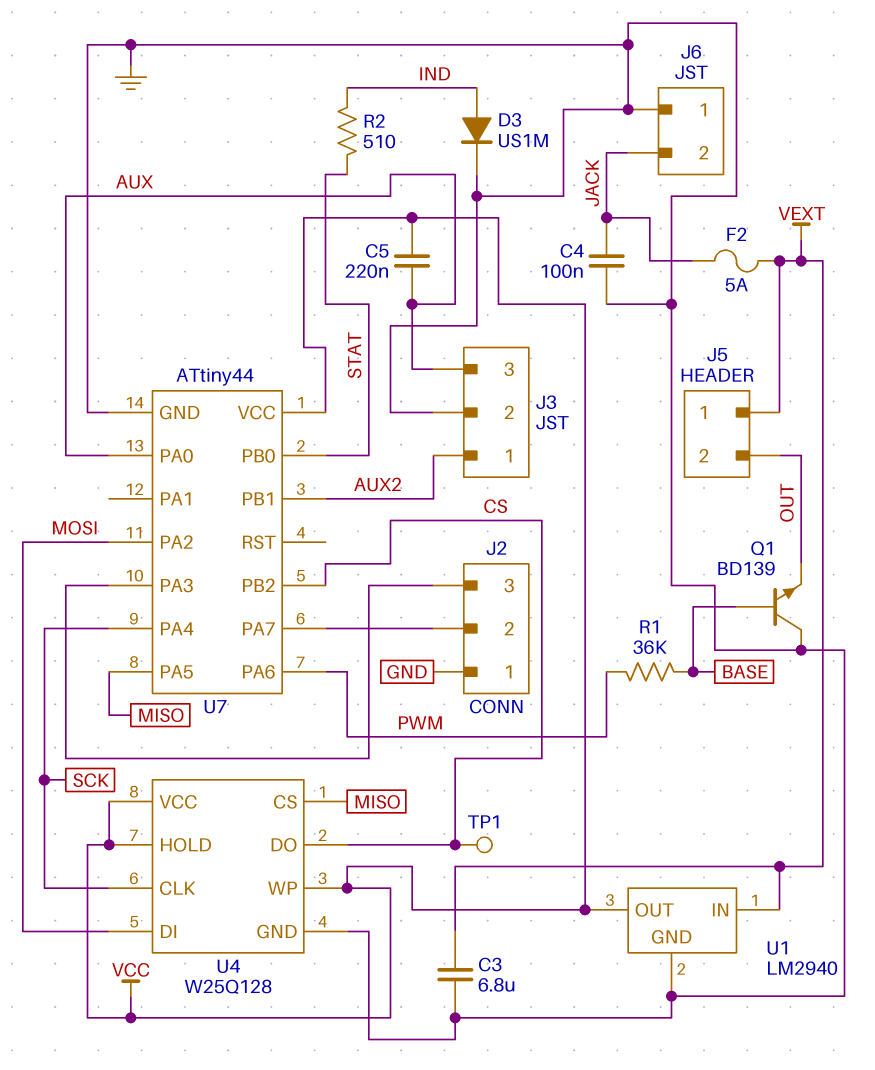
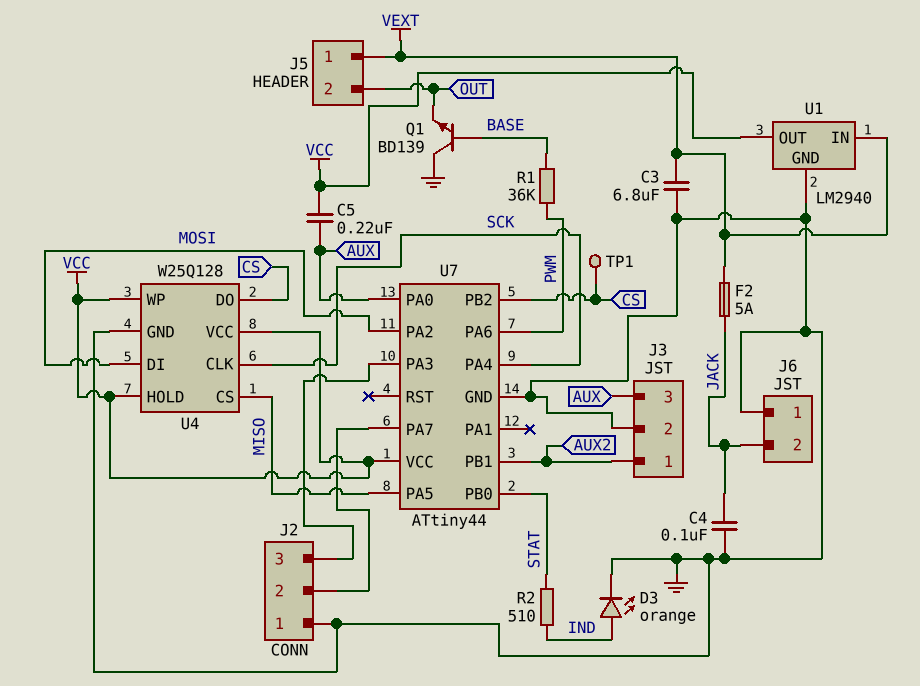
D3: diode US1M (A IND, K GND) -> LED orange (A IND, K GND)

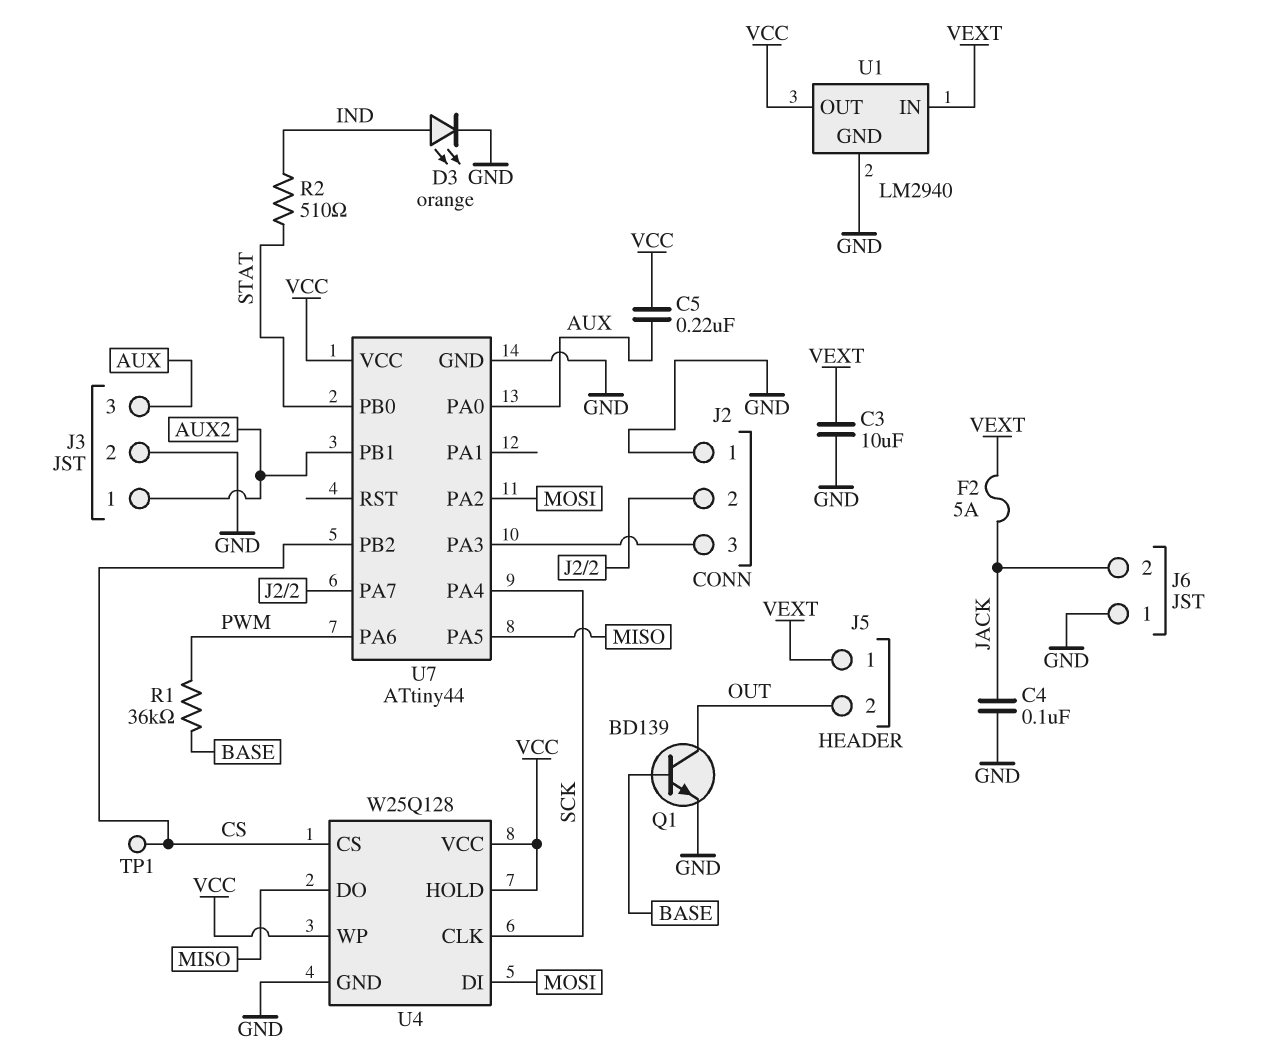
C3: 6.8uF (GND, VEXT) -> 10uF (GND, VEXT)
Q1: NPN BD139 (B BASE, C GND, E OUT) -> NPN BD139 (B BASE, C OUT, E GND)
U4 pin CS: MISO -> CS
U4 pin DO: CS -> MISO

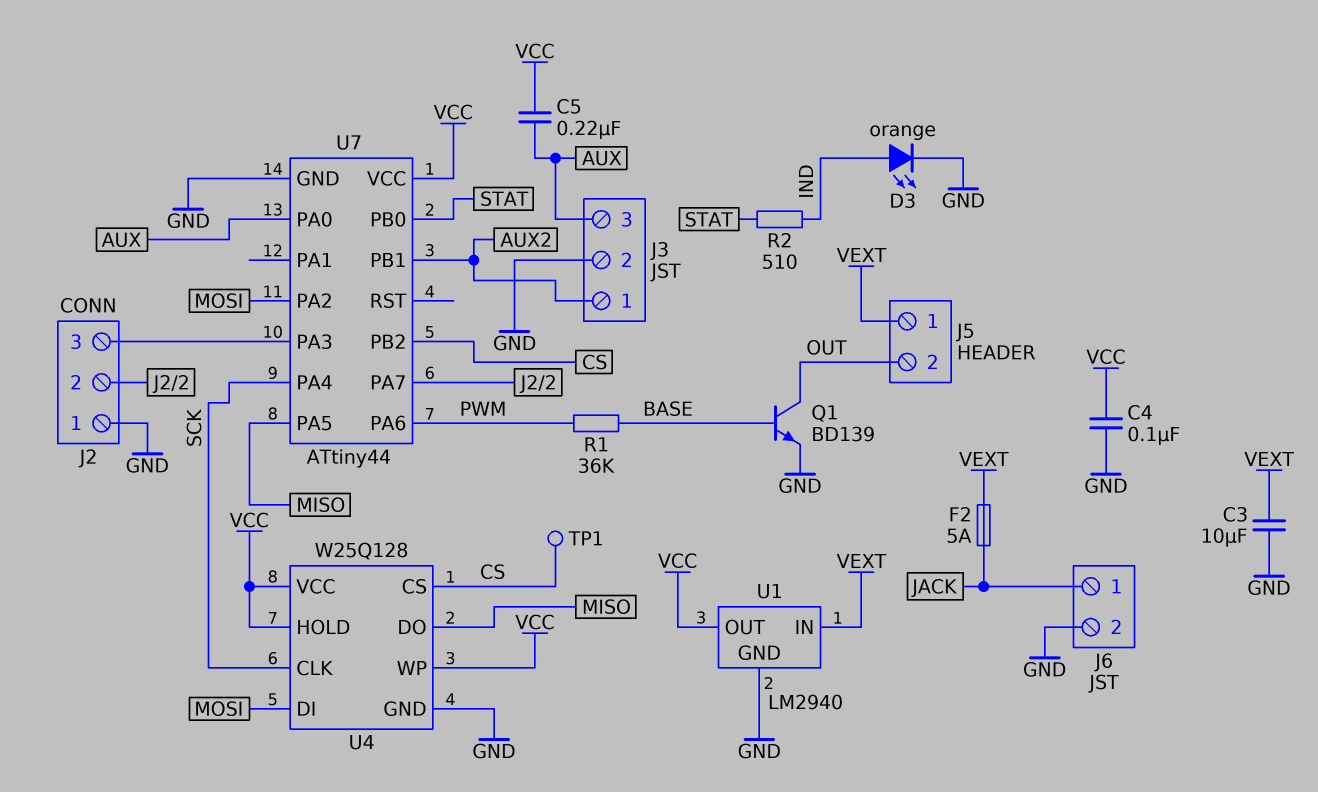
C4: 100nF (GND, JACK) -> 100nF (GND, VCC)
J6 pin 1: GND -> JACK
J6 pin 2: JACK -> GND

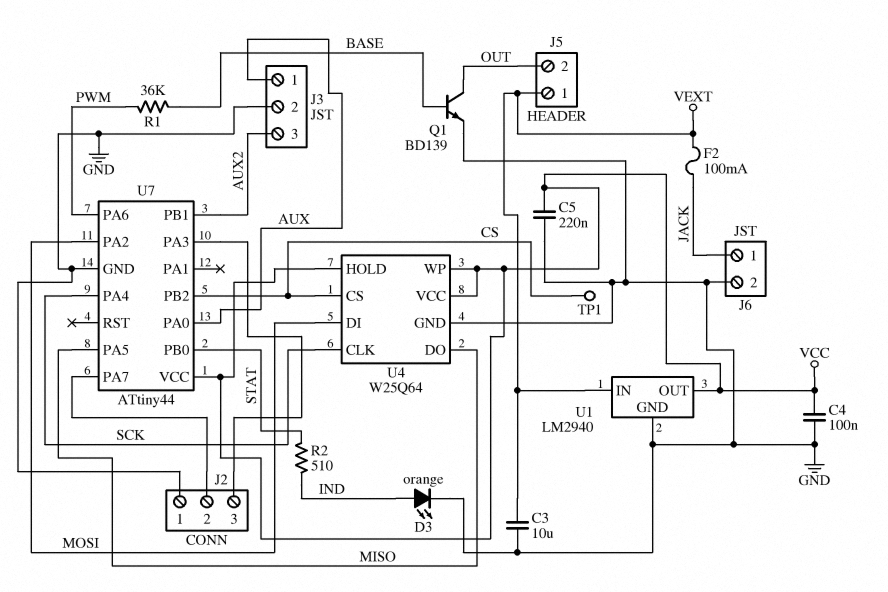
C5: 220nF (AUX, VCC) -> 220nF (GND, VCC)
F2: 5A (JACK, VEXT) -> 100mA (JACK, VEXT)
J3 pin 1: AUX2 -> AUX
J3 pin 3: AUX -> AUX2
U4: W25Q128 -> W25Q64

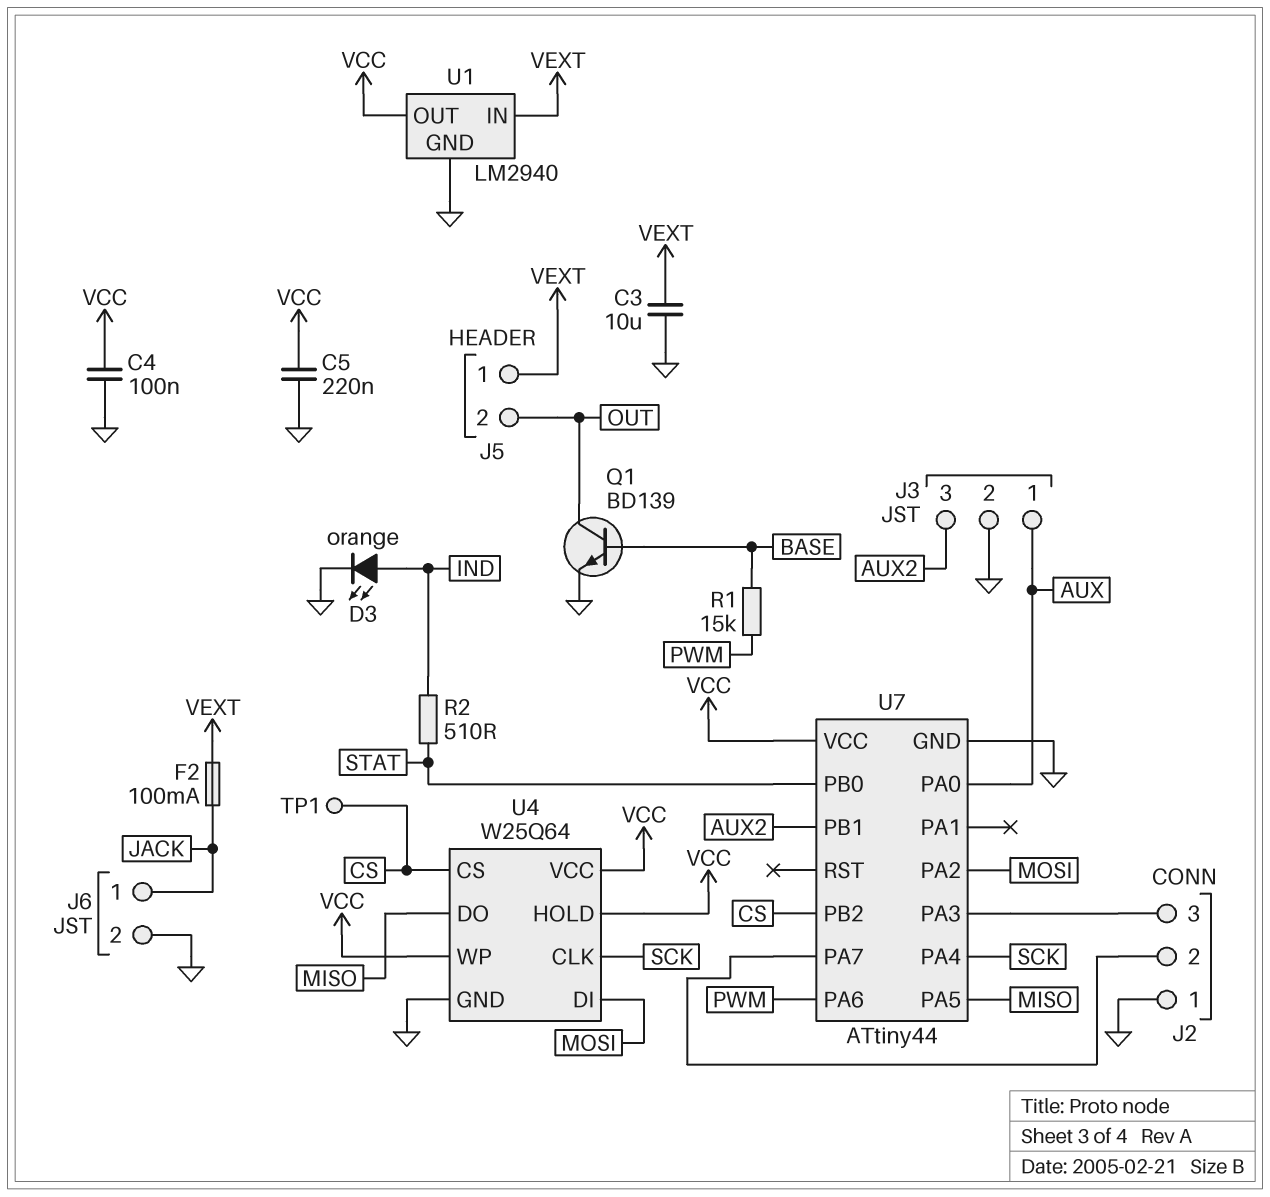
R1: 36k (BASE, PWM) -> 15k (BASE, PWM)

